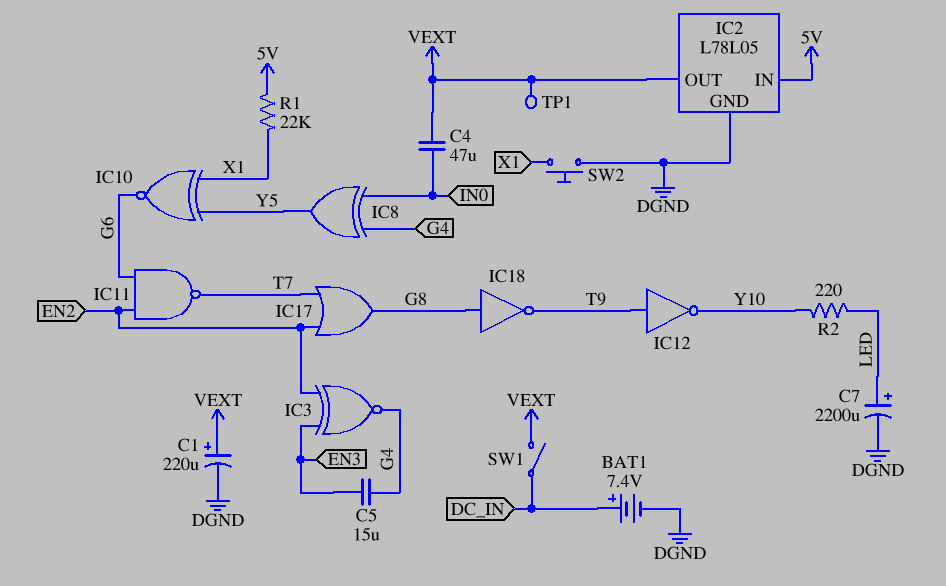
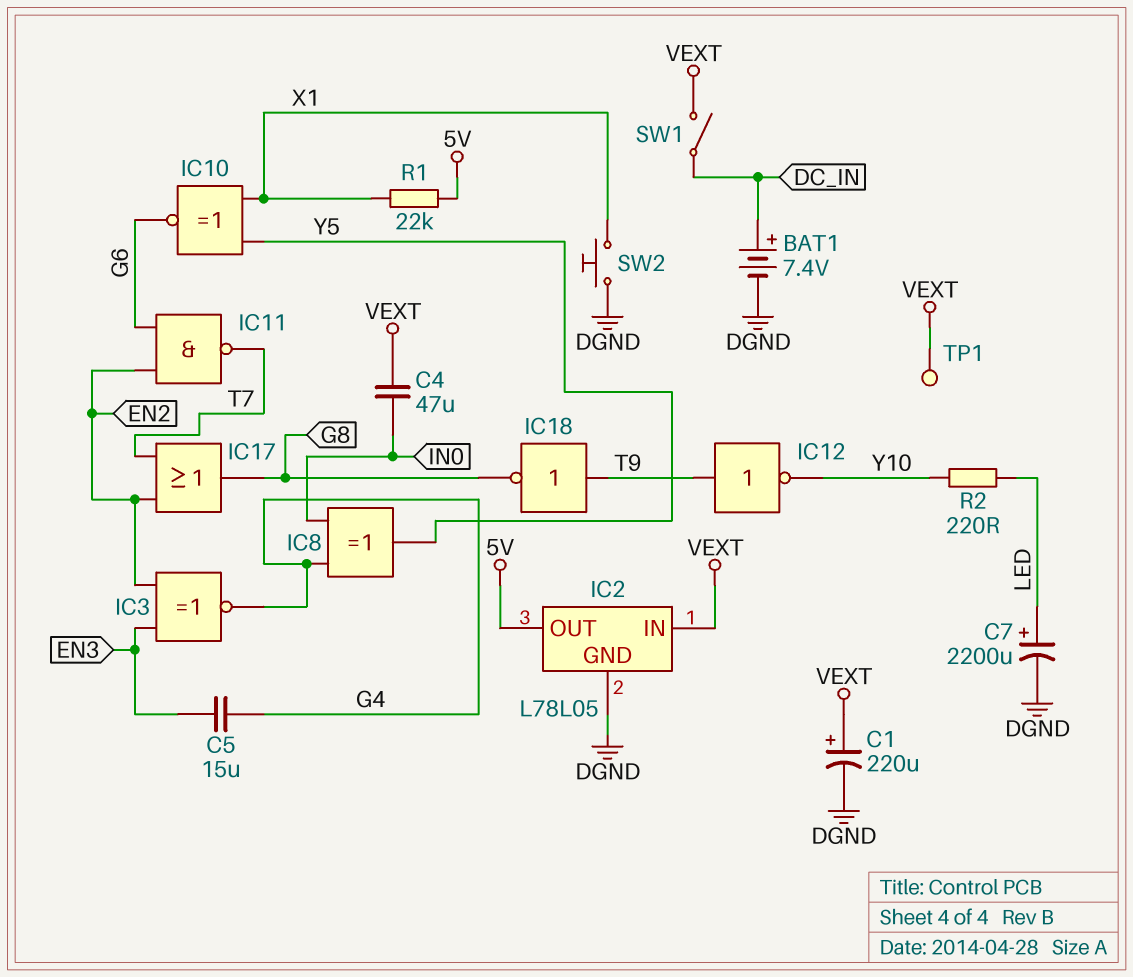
IC2 pin IN: 5V -> VEXT
IC2 pin OUT: VEXT -> 5V
IC18: NOT (in G8, out T9) -> NOT (in T9, out G8)

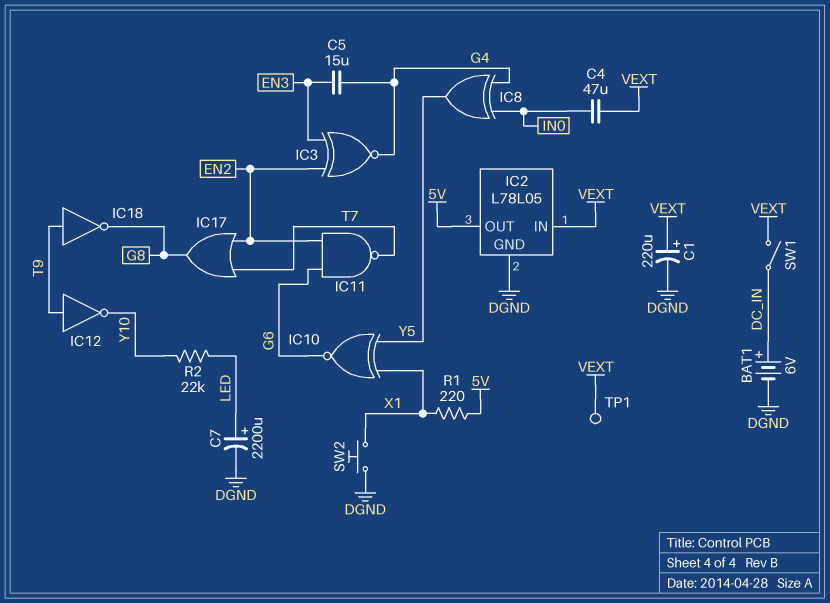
BAT1: 7.4V (plus DC_IN, minus DGND) -> 6V (plus DC_IN, minus DGND)
R1: 22k (5V, X1) -> 220 (5V, X1)
R2: 220 (LED, Y10) -> 22k (LED, Y10)

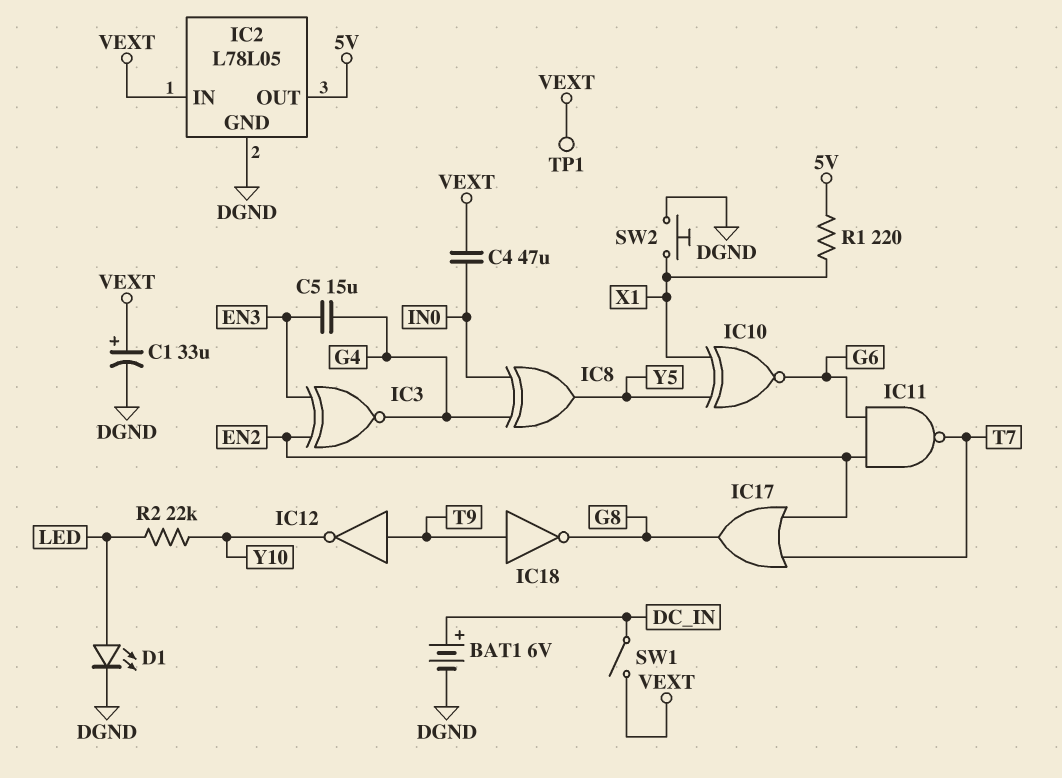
C1: 220uF (plus VEXT, minus DGND) -> 33uF (plus VEXT, minus DGND)
C7: 2200uF (plus LED, minus DGND) -> none
D1: none -> LED (A LED, K DGND)

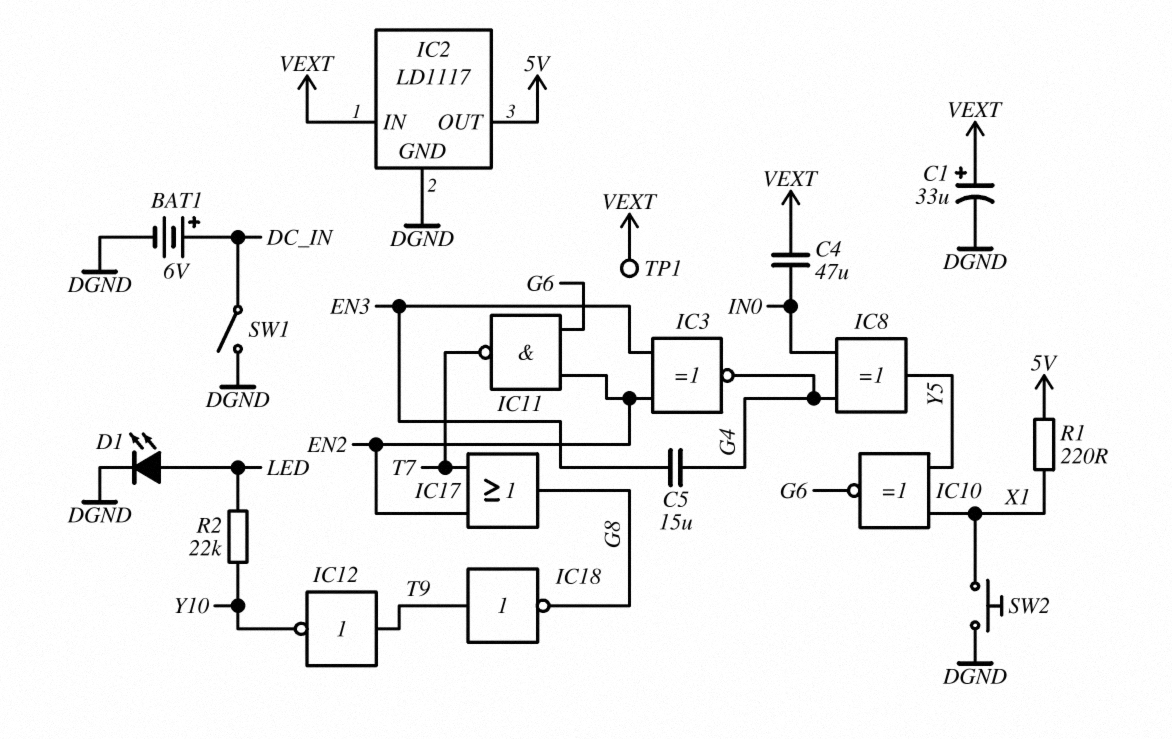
IC2: L78L05 -> LD1117
SW1: switch (DC_IN, VEXT) -> switch (DC_IN, DGND)

